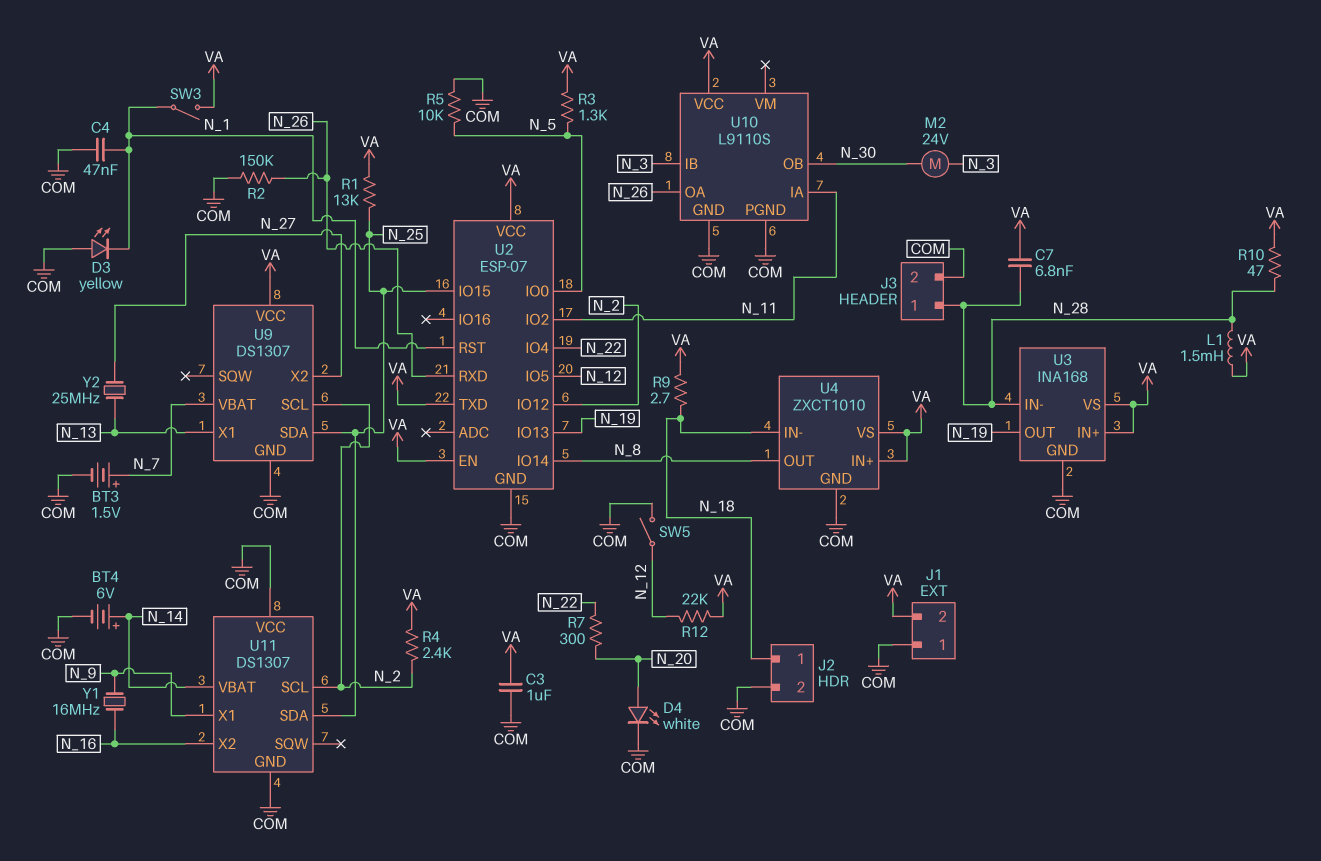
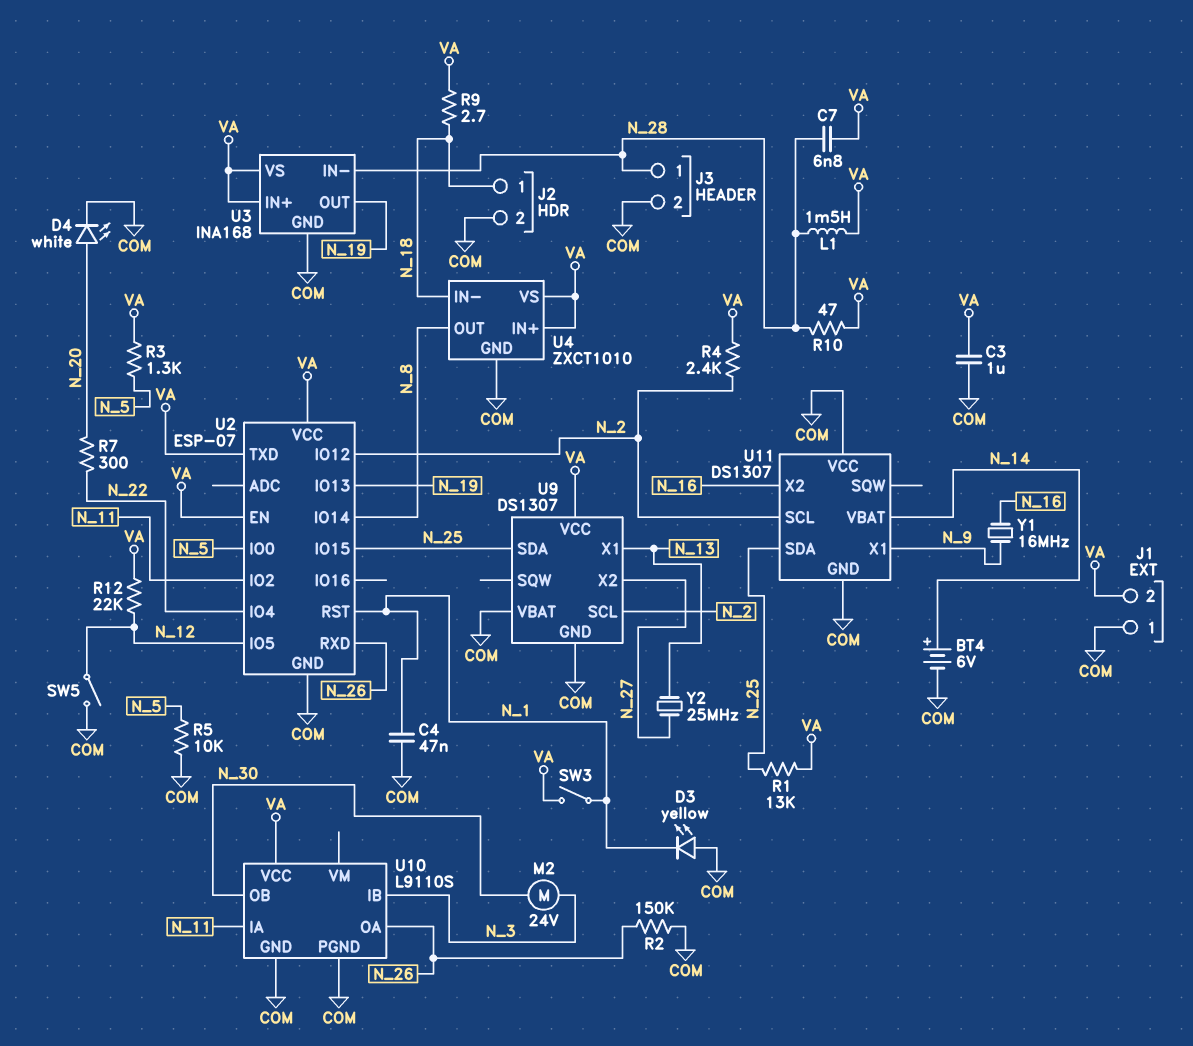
BT3: 1.5V (plus N_7, minus COM) -> none
U9 pin VBAT: N_7 -> COM

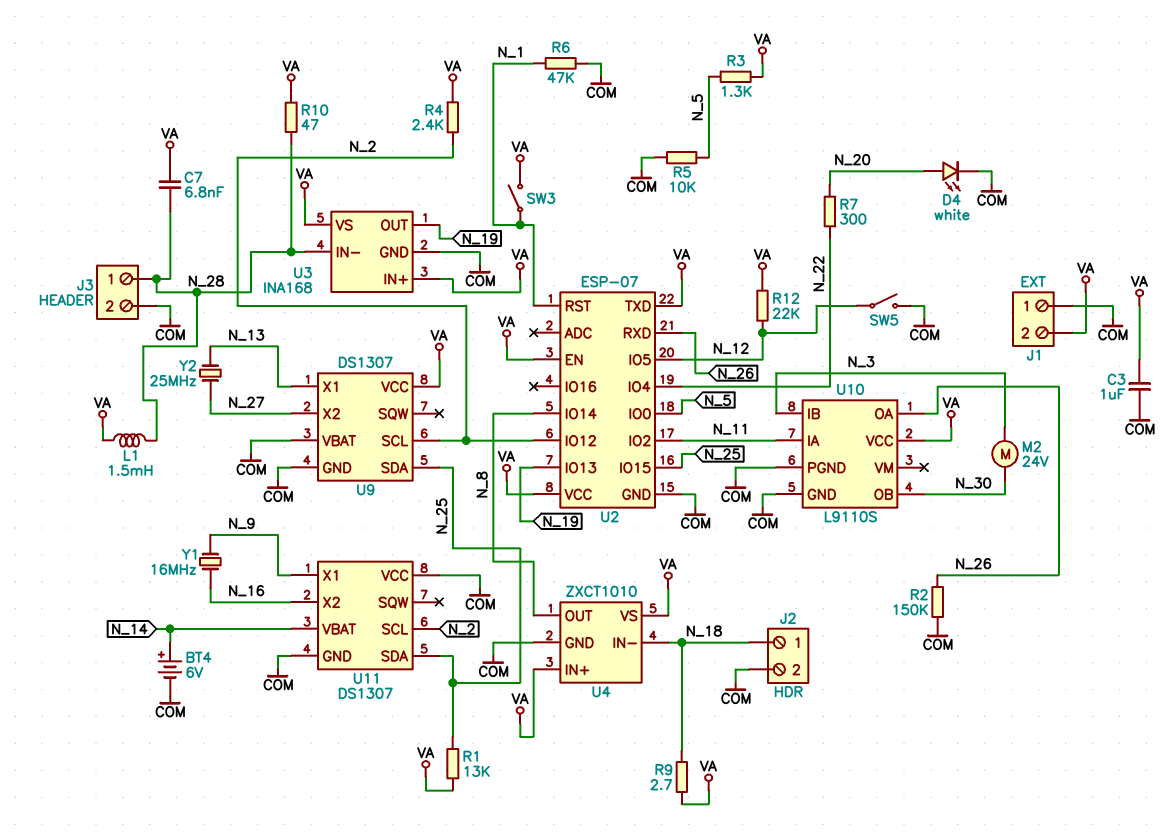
C4: 47nF (COM, N_1) -> none
D3: LED yellow (A COM, K N_1) -> none
R6: none -> 47k (COM, N_1)

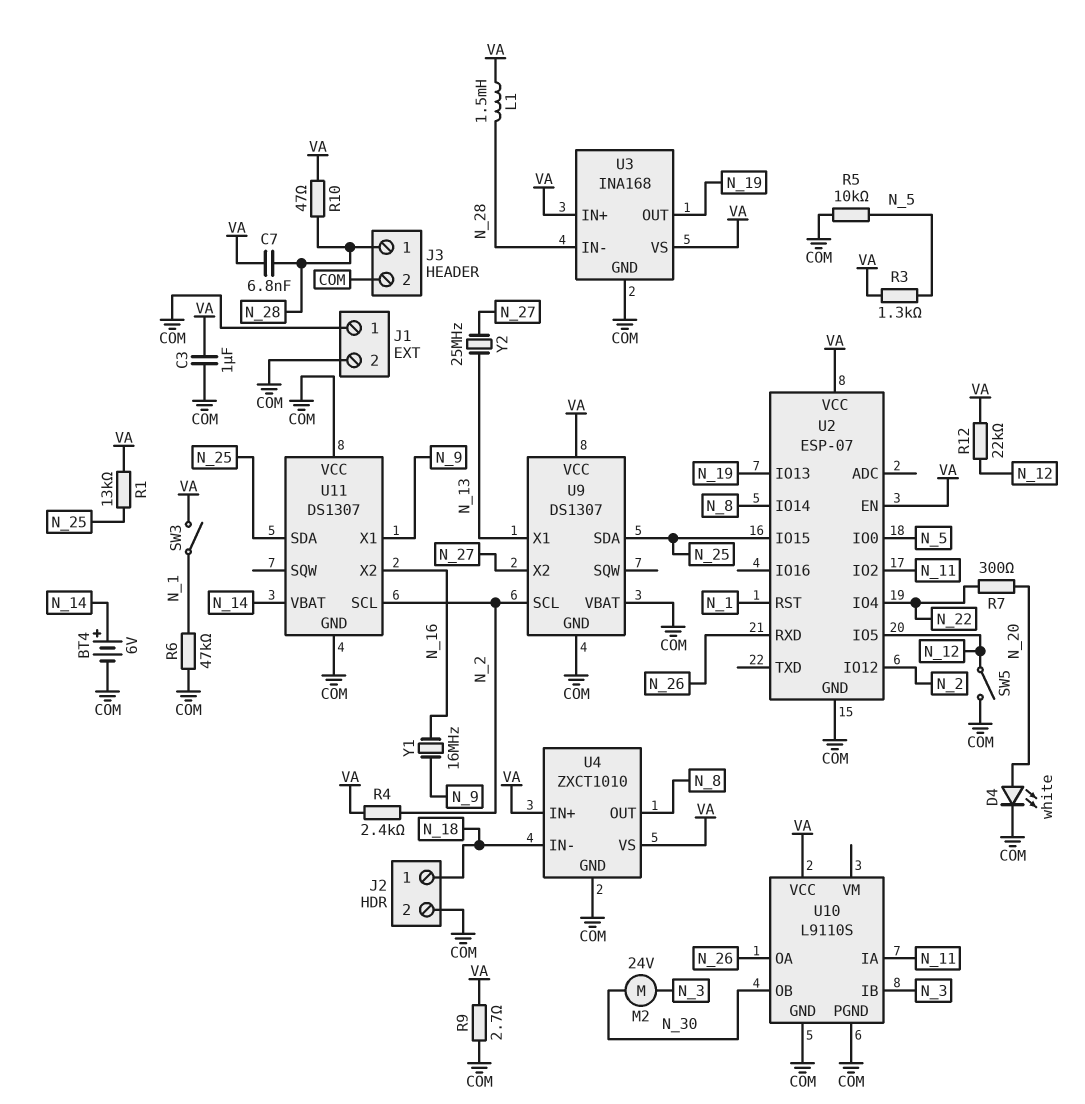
J1 pin 2: VA -> COM
R2: 150k (COM, N_26) -> none
R9: 2.7 (N_18, VA) -> 2.7 (COM, VA)
U2 pin TXD: VA -> none

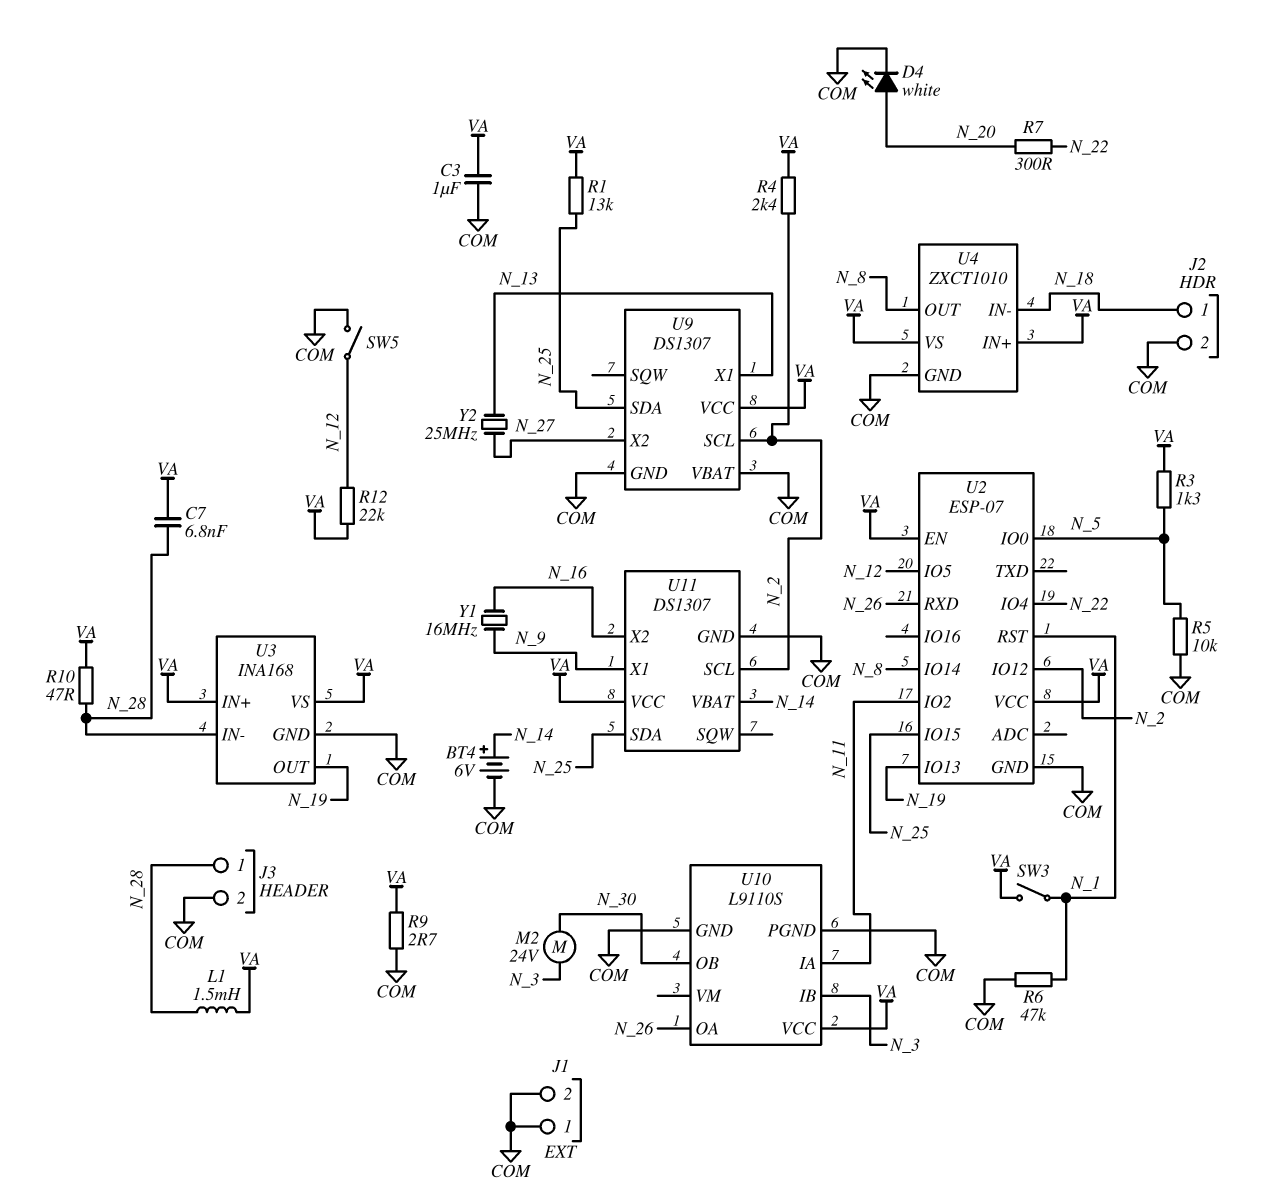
U11 pin VCC: COM -> VA

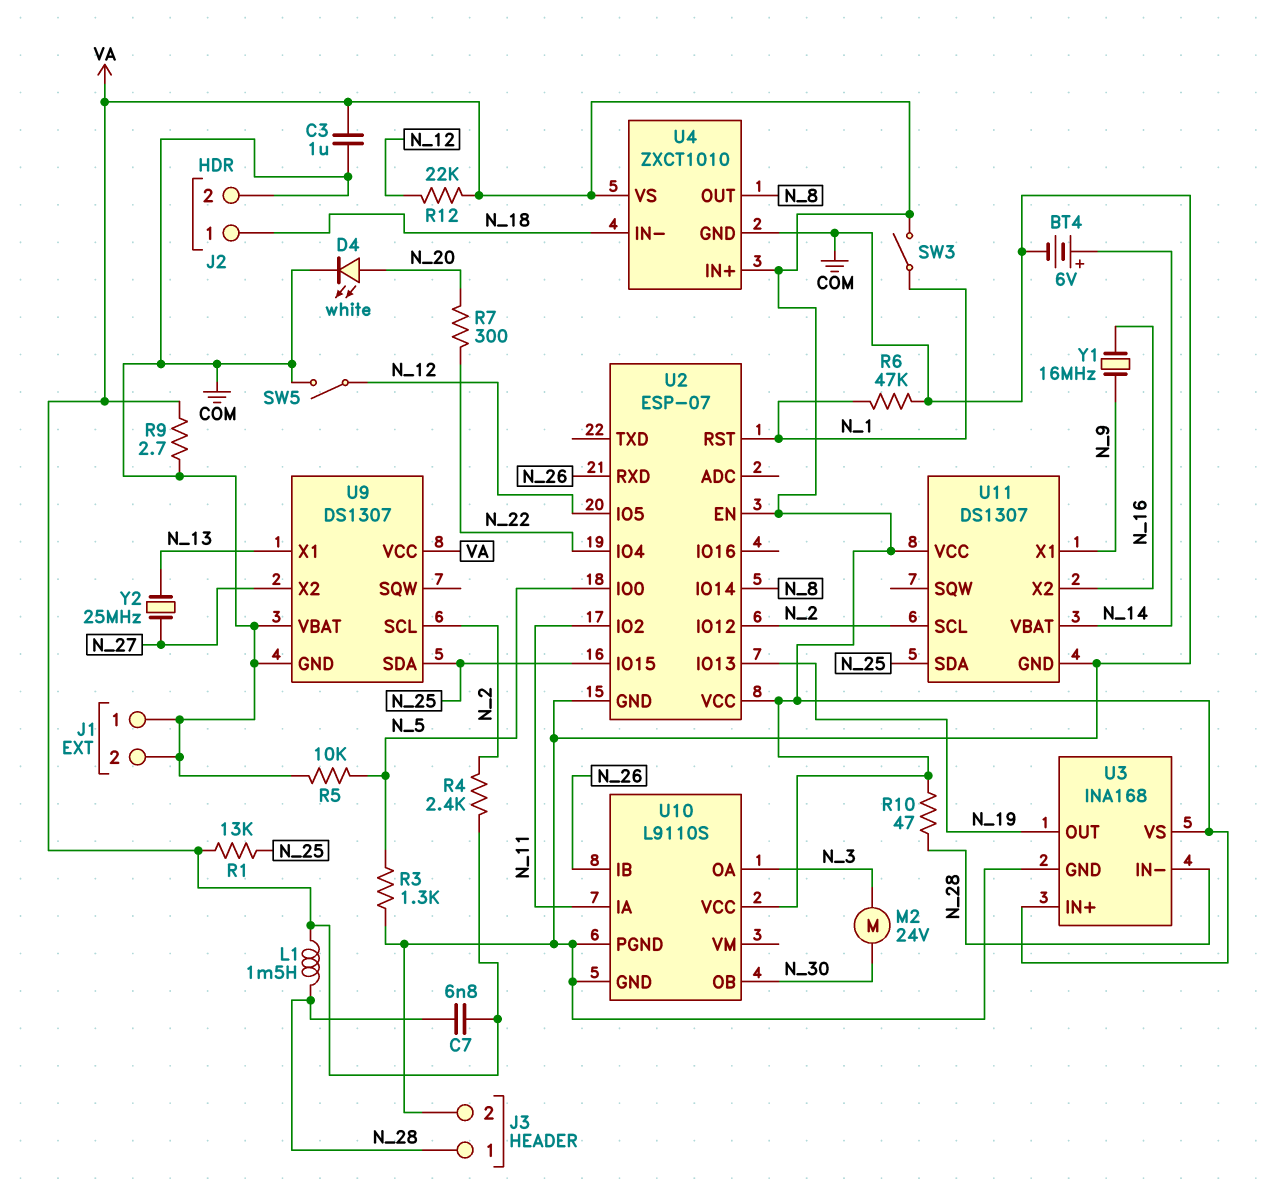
R3: 1.3k (N_5, VA) -> 1.3k (COM, N_5)
U10 pin IB: N_3 -> N_26
U10 pin OA: N_26 -> N_3

